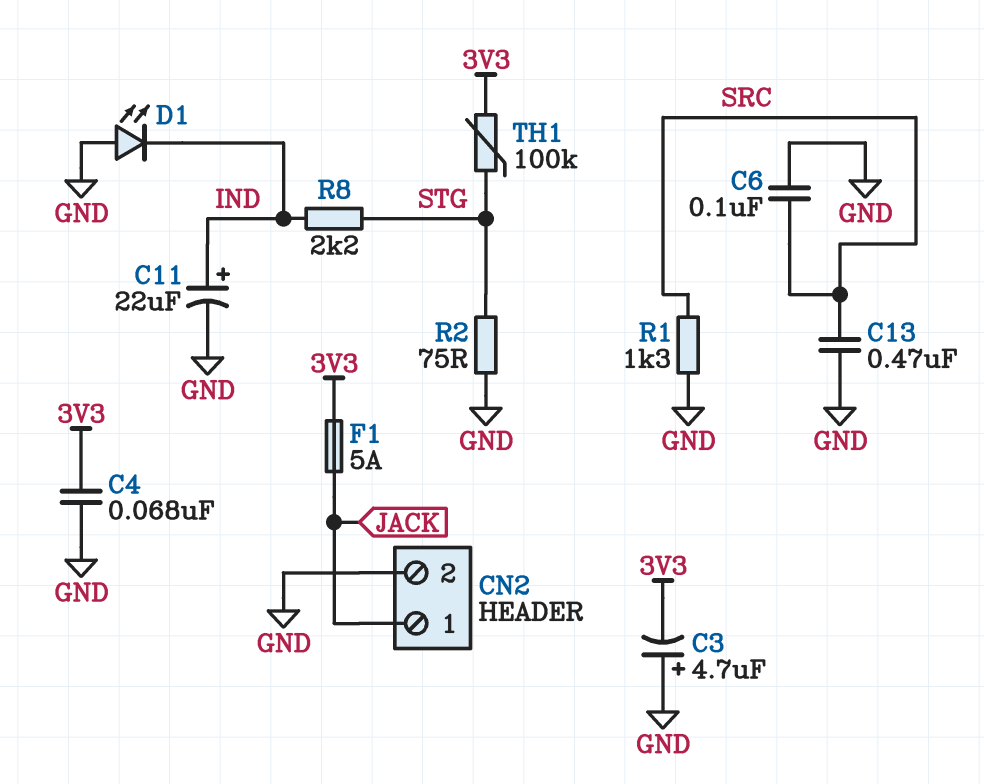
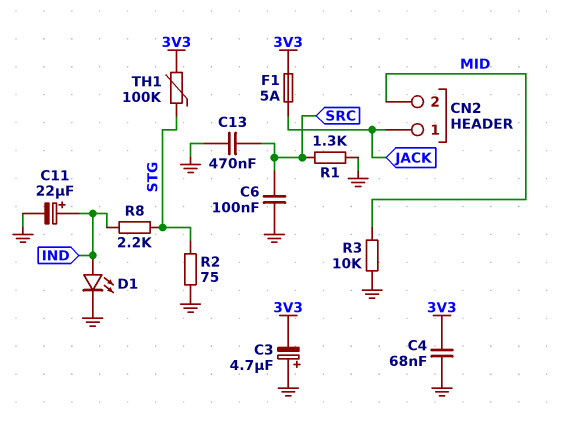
CN2 pin 2: GND -> MID
D1: LED (A GND, K IND) -> LED (A IND, K GND)
R3: none -> 10k (GND, MID)

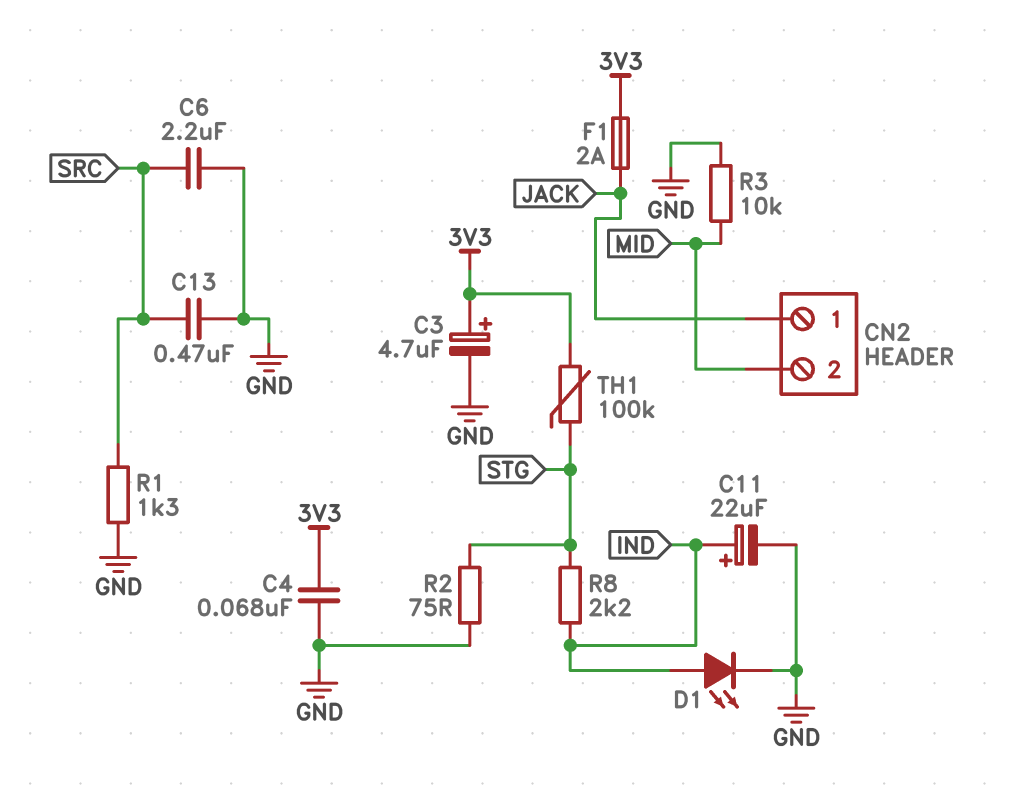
C3: 4.7uF (plus GND, minus 3V3) -> 4.7uF (plus 3V3, minus GND)
C6: 100nF (GND, SRC) -> 2.2uF (GND, SRC)
F1: 5A (3V3, JACK) -> 2A (3V3, JACK)

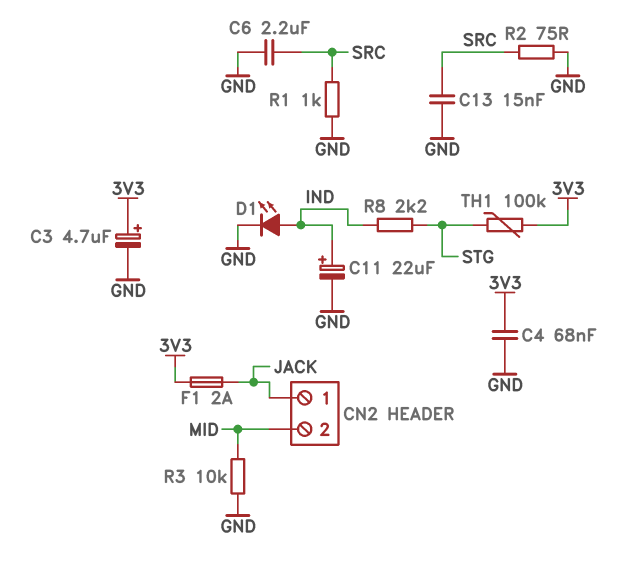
C13: 470nF (GND, SRC) -> 15nF (GND, SRC)
R1: 1.3k (GND, SRC) -> 1k (GND, SRC)
R2: 75 (GND, STG) -> 75 (GND, SRC)

